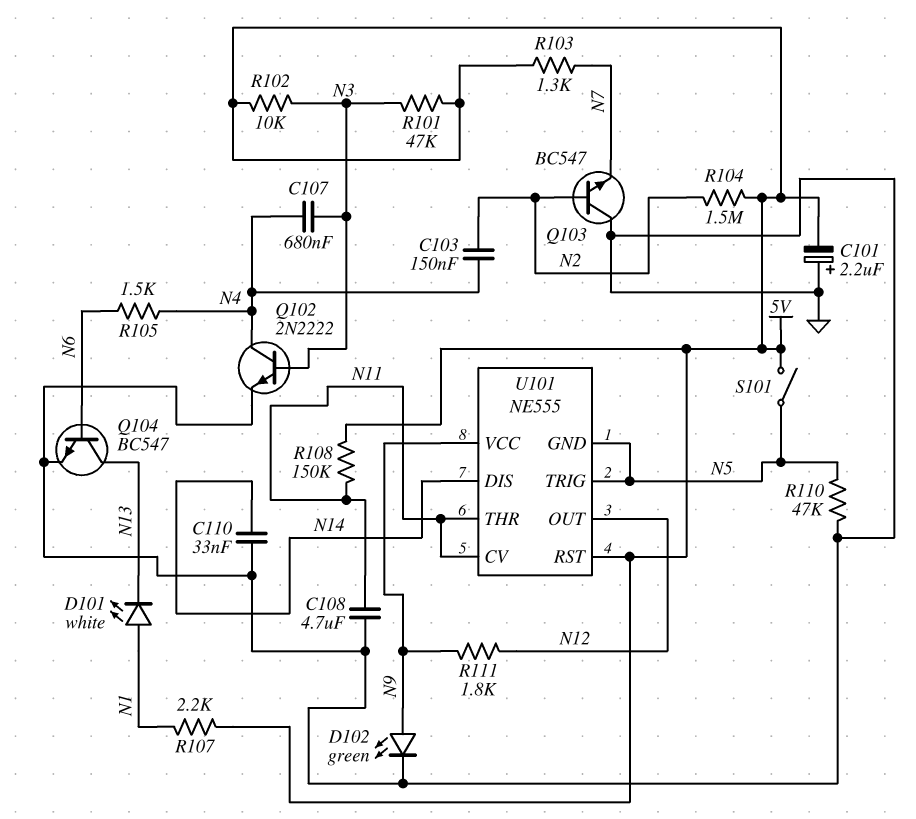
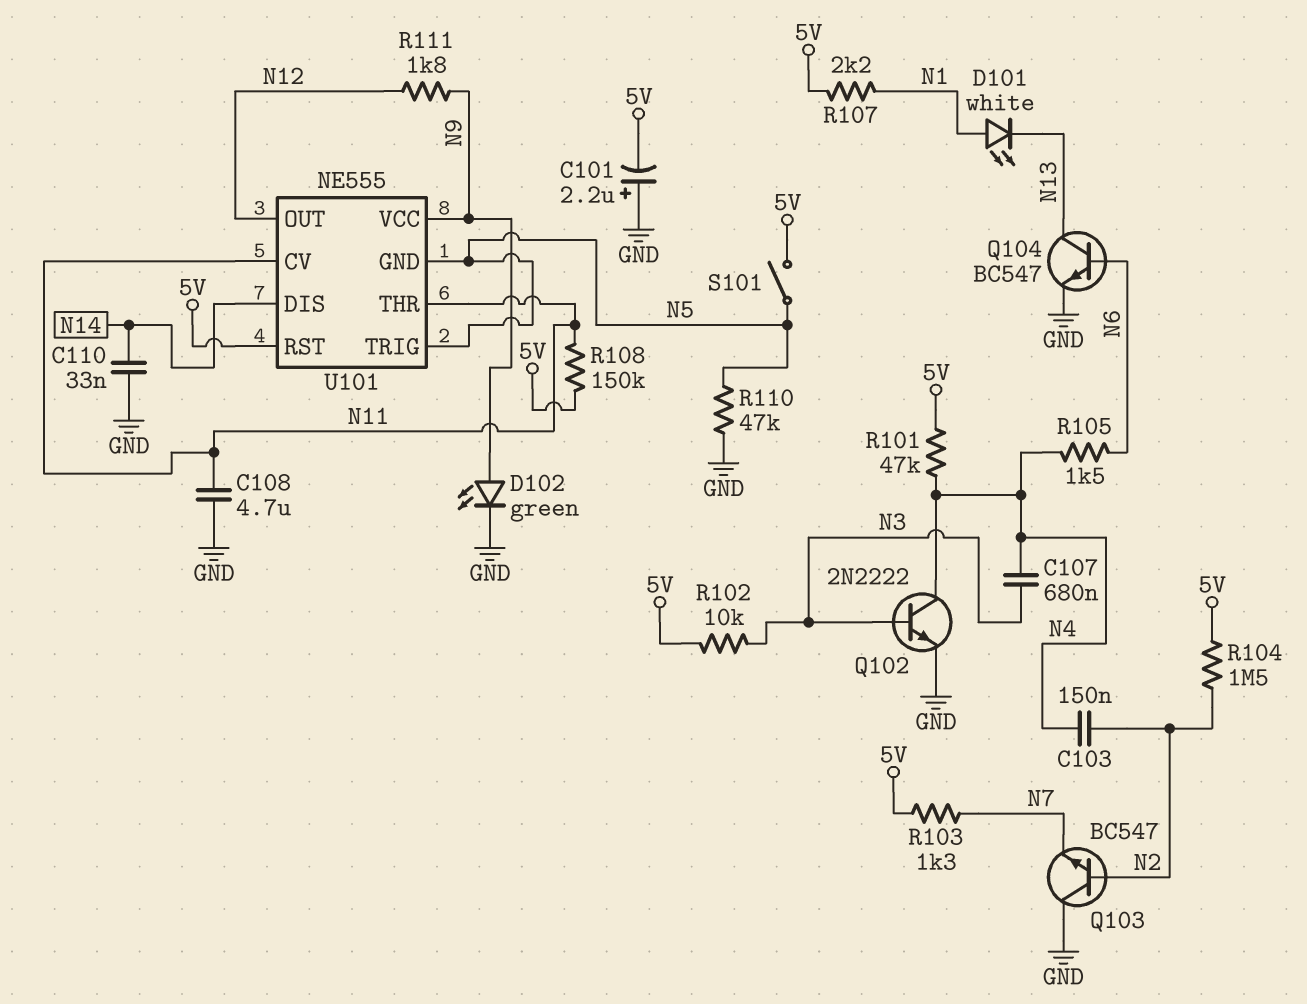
R101: 47k (5V, N3) -> 47k (5V, N4)

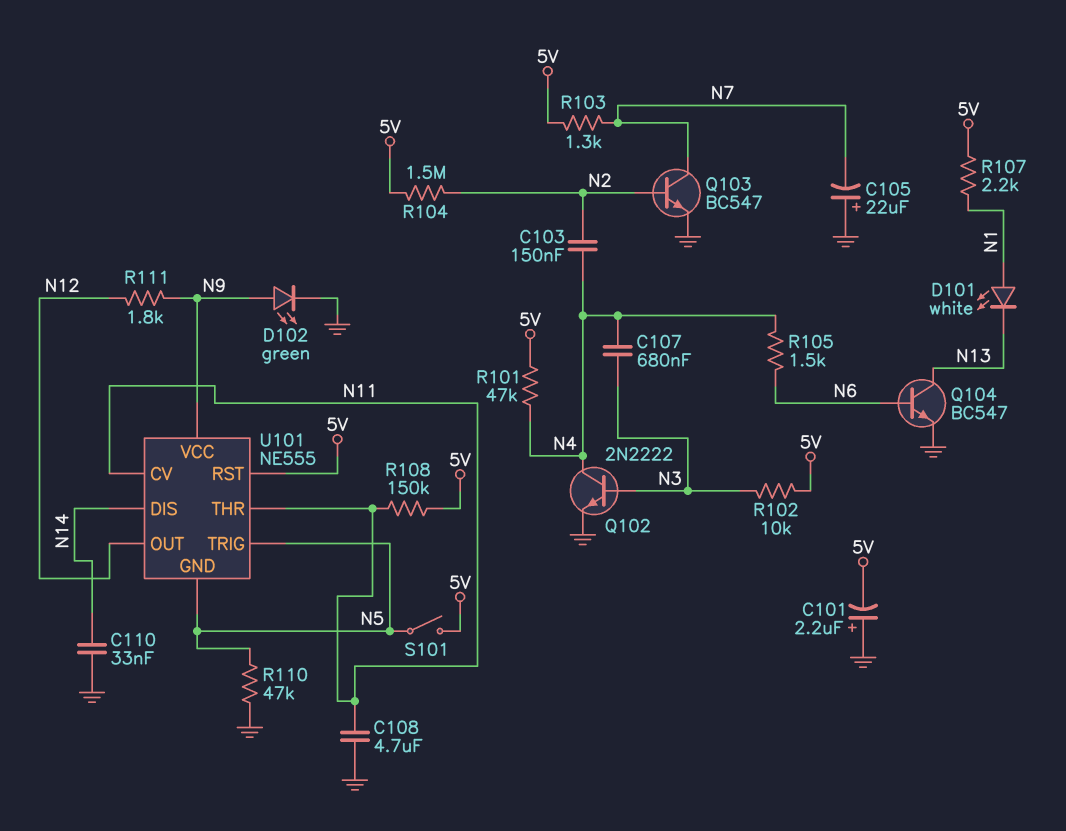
C105: none -> 22uF (plus GND, minus N7)
Q103: NPN BC547 (B N2, C GND, E N7) -> NPN BC547 (B N2, C N7, E GND)

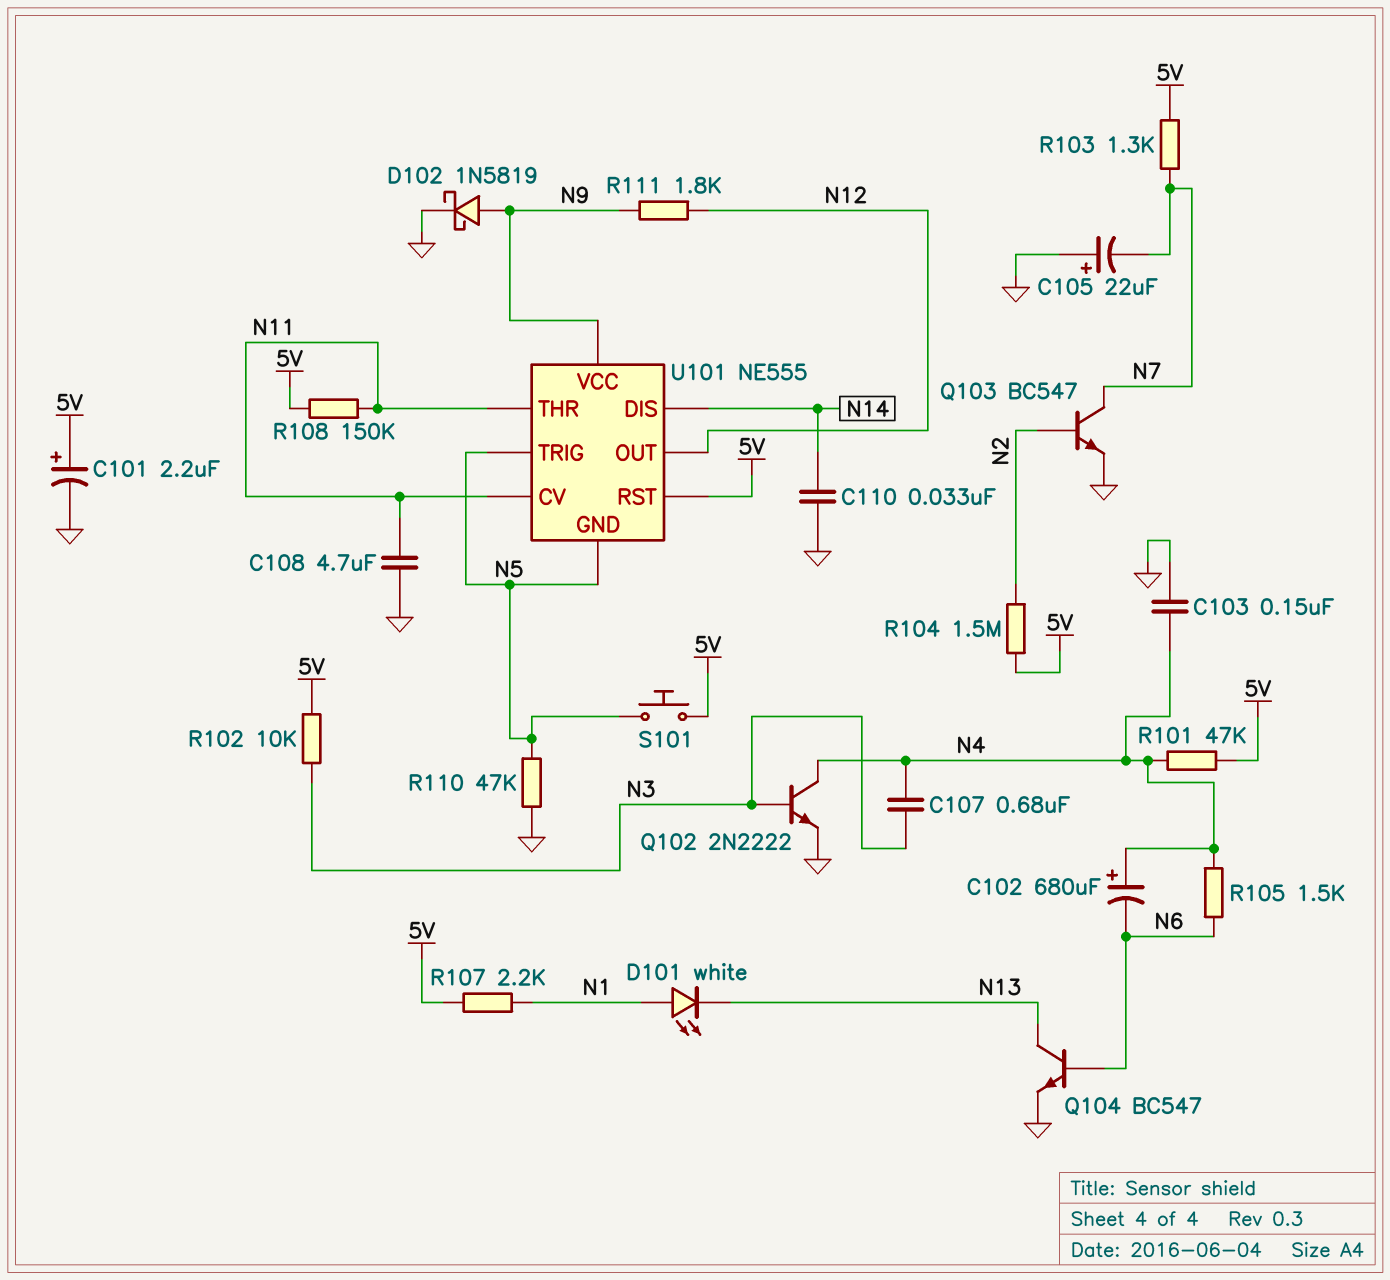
C101: 2.2uF (plus GND, minus 5V) -> 2.2uF (plus 5V, minus GND)
C102: none -> 680uF (plus N4, minus N6)
C103: 150nF (N2, N4) -> 150nF (GND, N4)
D102: LED green (A N9, K GND) -> schottky 1N5819 (A N9, K GND)
S101: switch (5V, N5) -> button (5V, N5)

